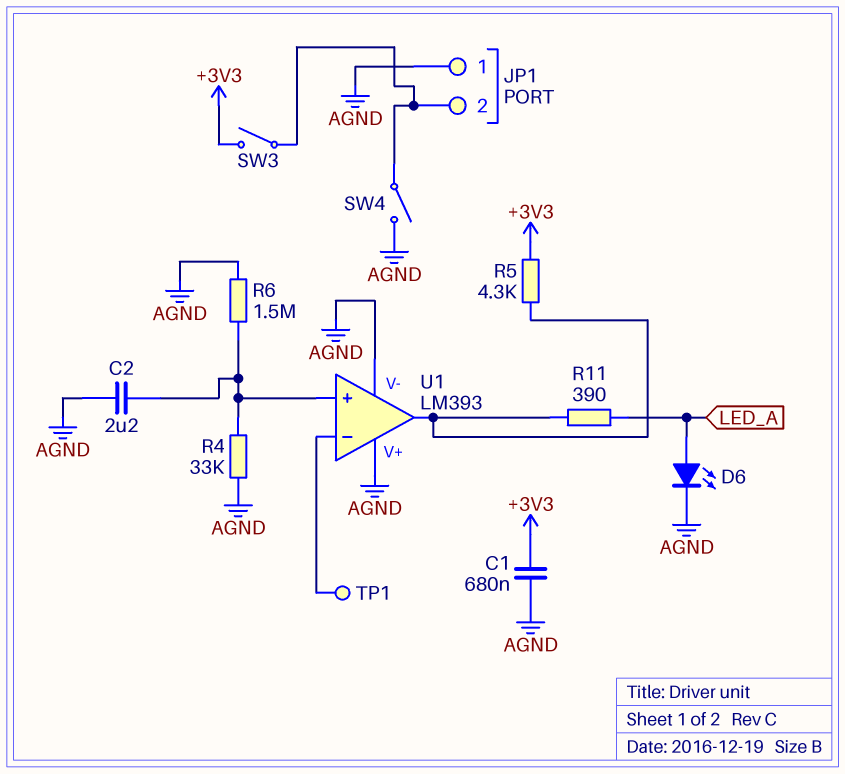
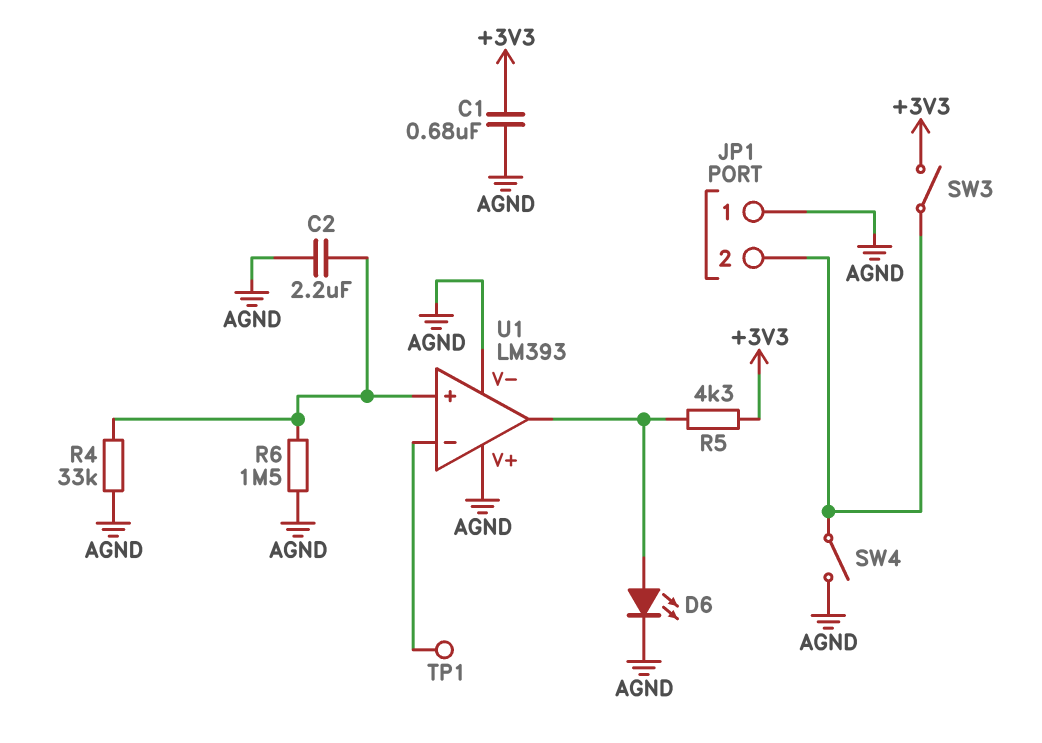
D6: LED (A LED_A, K AGND) -> LED (A U1/out, K AGND)
R11: 390 (LED_A, U1/out) -> none

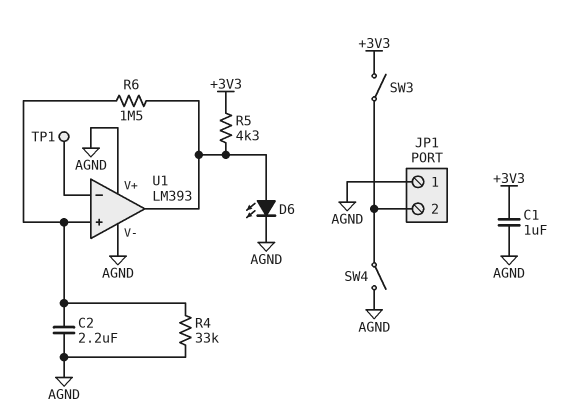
C1: 680nF (+3V3, AGND) -> 1uF (+3V3, AGND)
R6: 1.5M (AGND, U1/in+) -> 1.5M (U1/in+, U1/out)

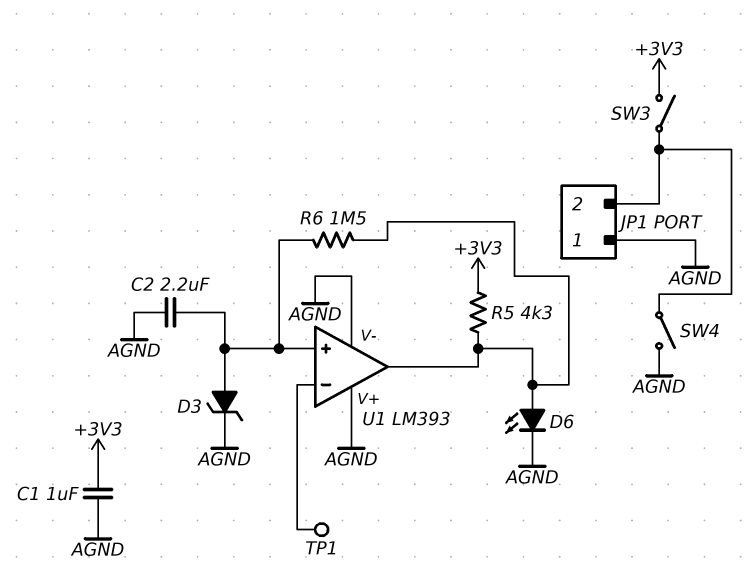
D3: none -> zener (A U1/in+, K AGND)
R4: 33k (AGND, U1/in+) -> none

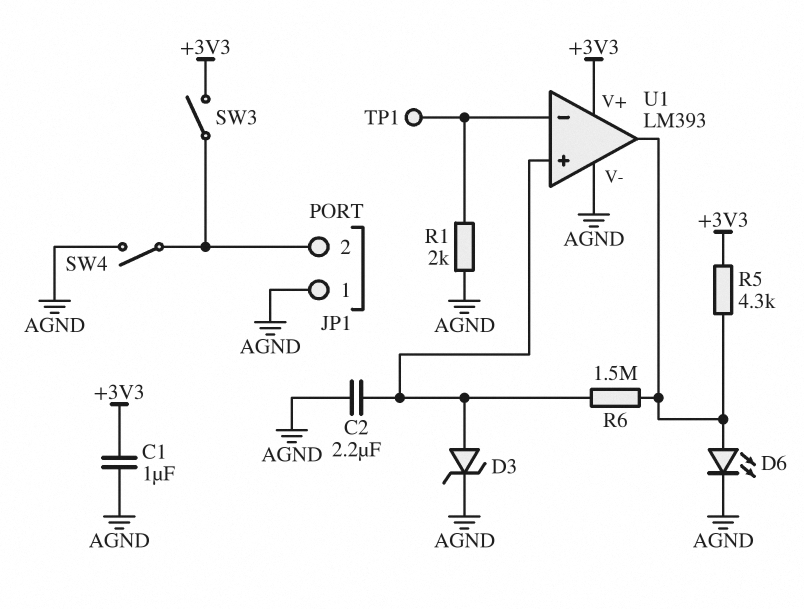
R1: none -> 2k (AGND, U1/in-)
U1 pin V+: AGND -> +3V3

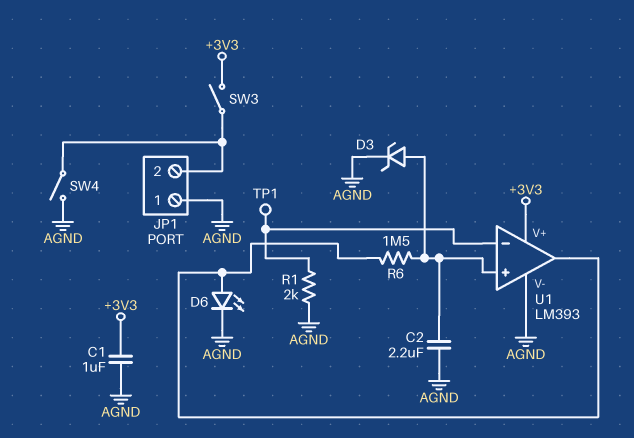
R5: 4.3k (+3V3, U1/out) -> none

